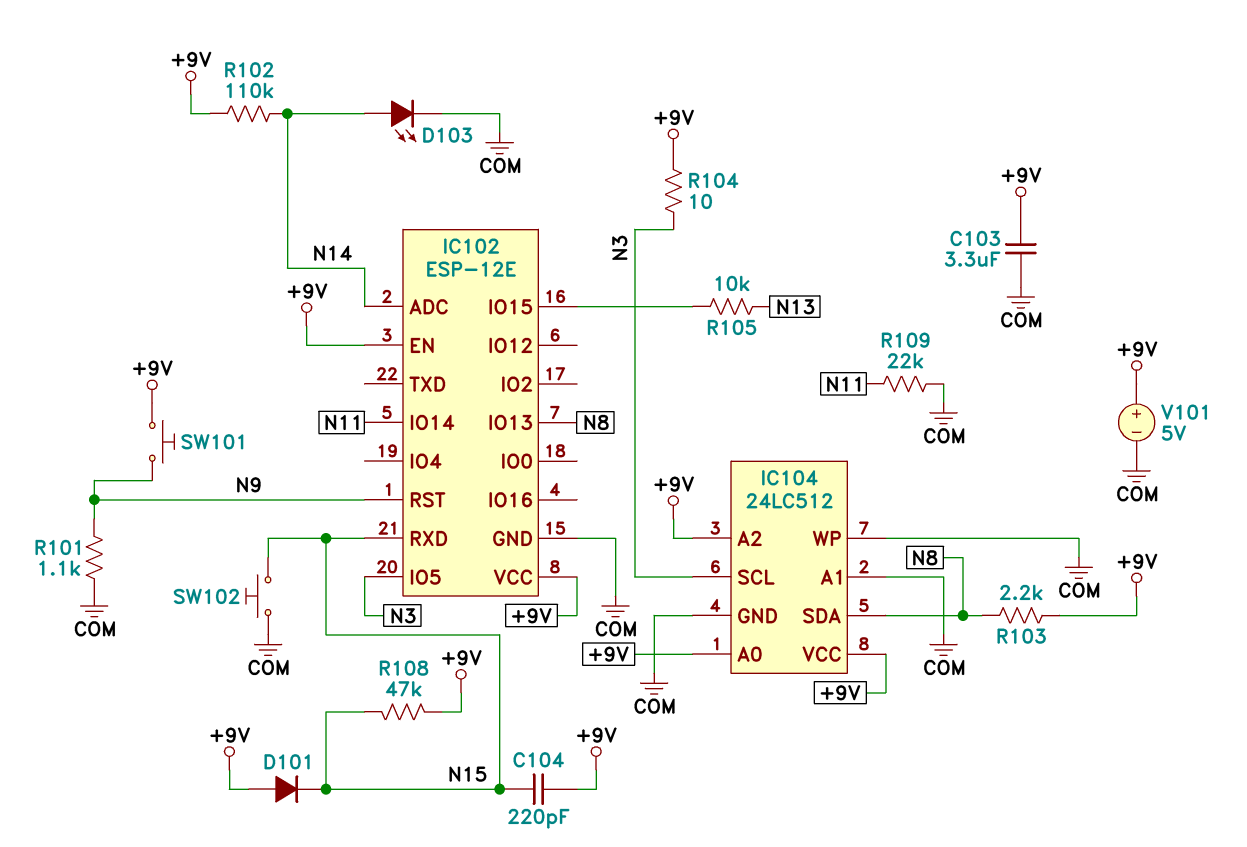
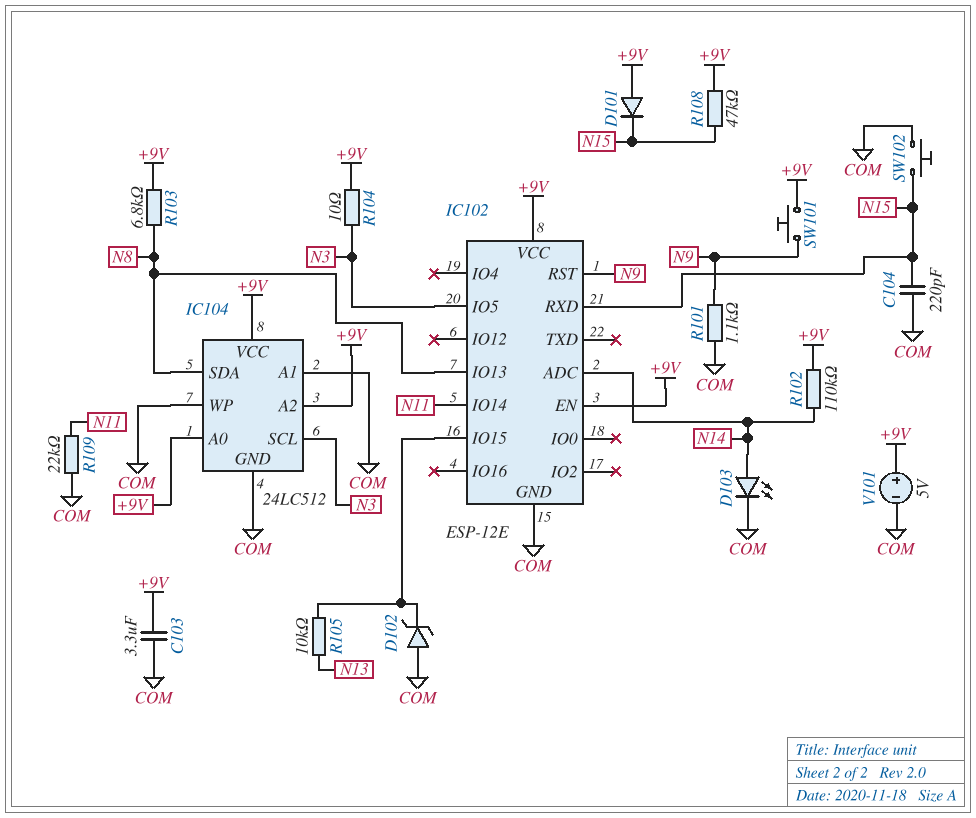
C104: 220pF (+9V, N15) -> 220pF (COM, N15)
D102: none -> zener (A COM, K IC102/IO15)
R103: 2.2k (+9V, N8) -> 6.8k (+9V, N8)

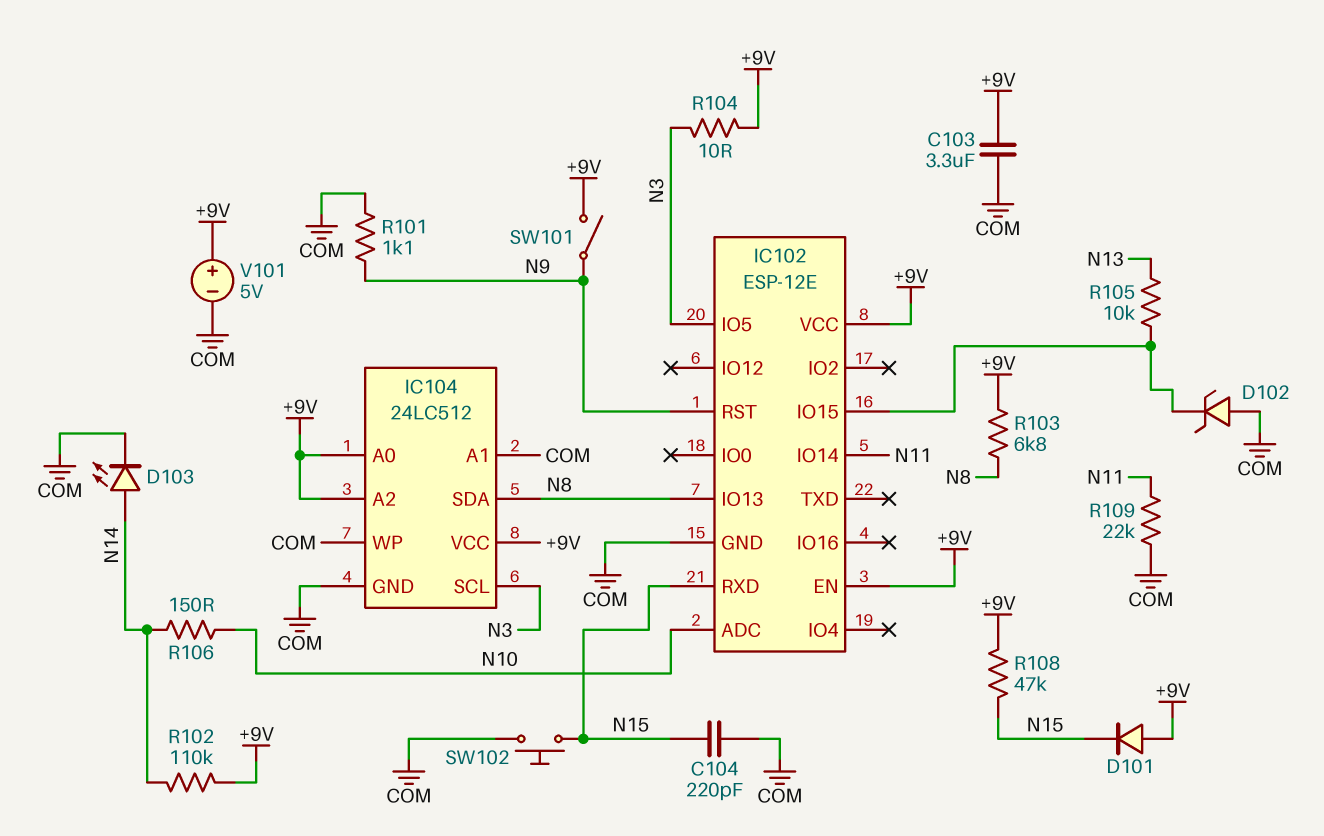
IC102 pin ADC: N14 -> N10
R106: none -> 150 (N10, N14)
SW101: button (+9V, N9) -> switch (+9V, N9)

